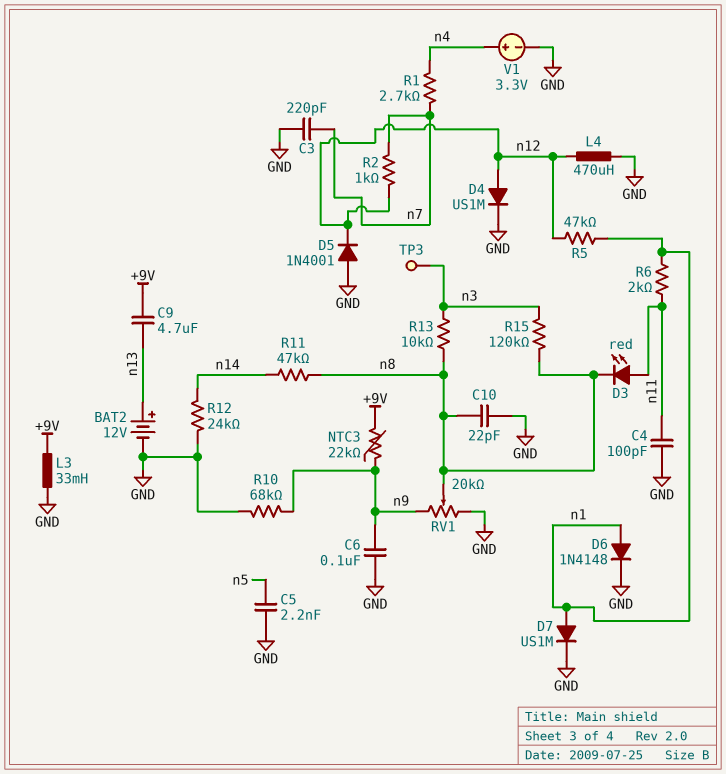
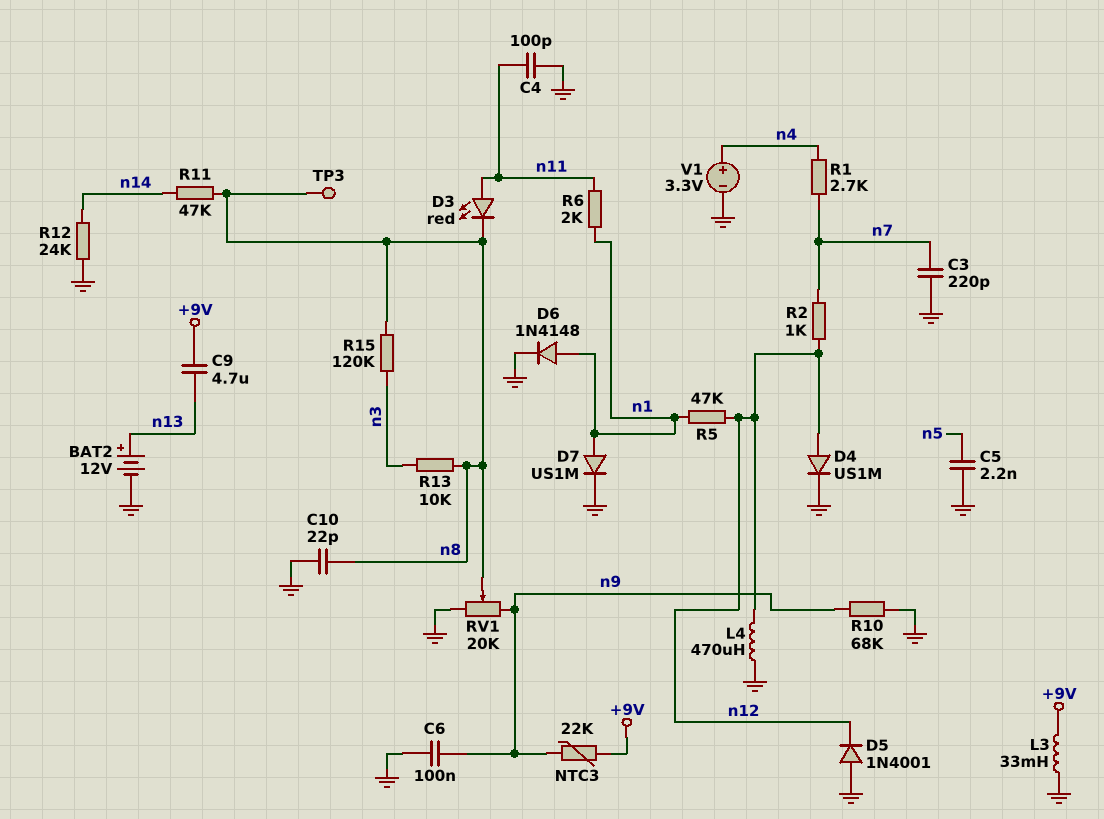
TP3: test point (n3) -> test point (n8)

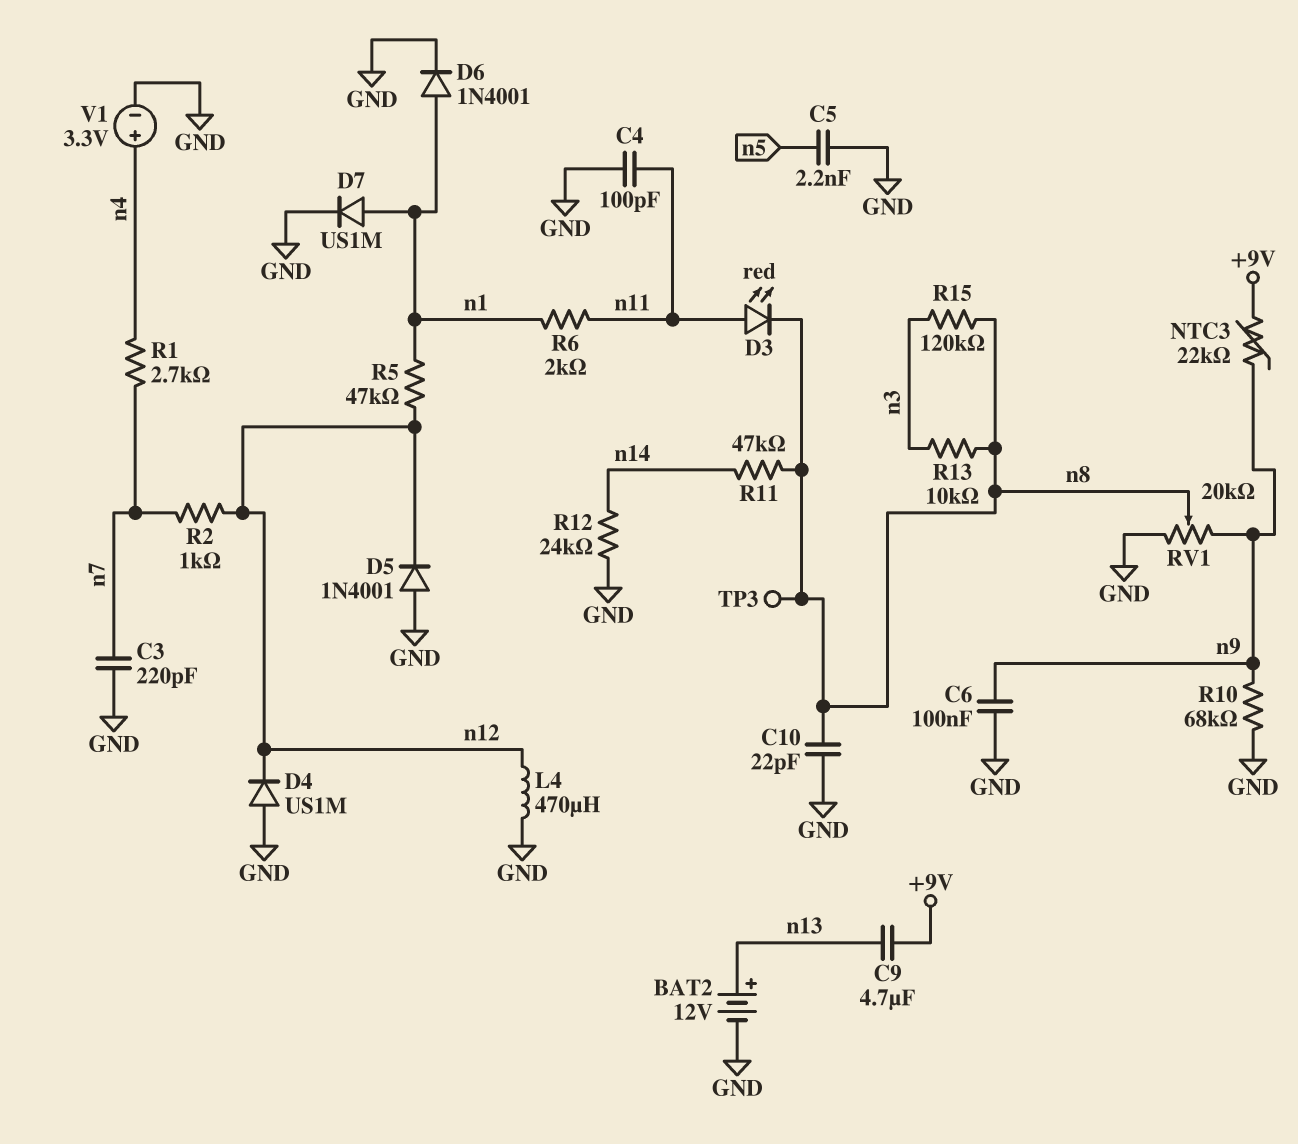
D4: diode US1M (A n12, K GND) -> diode US1M (A GND, K n12)
D6: diode 1N4148 (A n1, K GND) -> diode 1N4001 (A n1, K GND)
L3: 33mH (+9V, GND) -> none

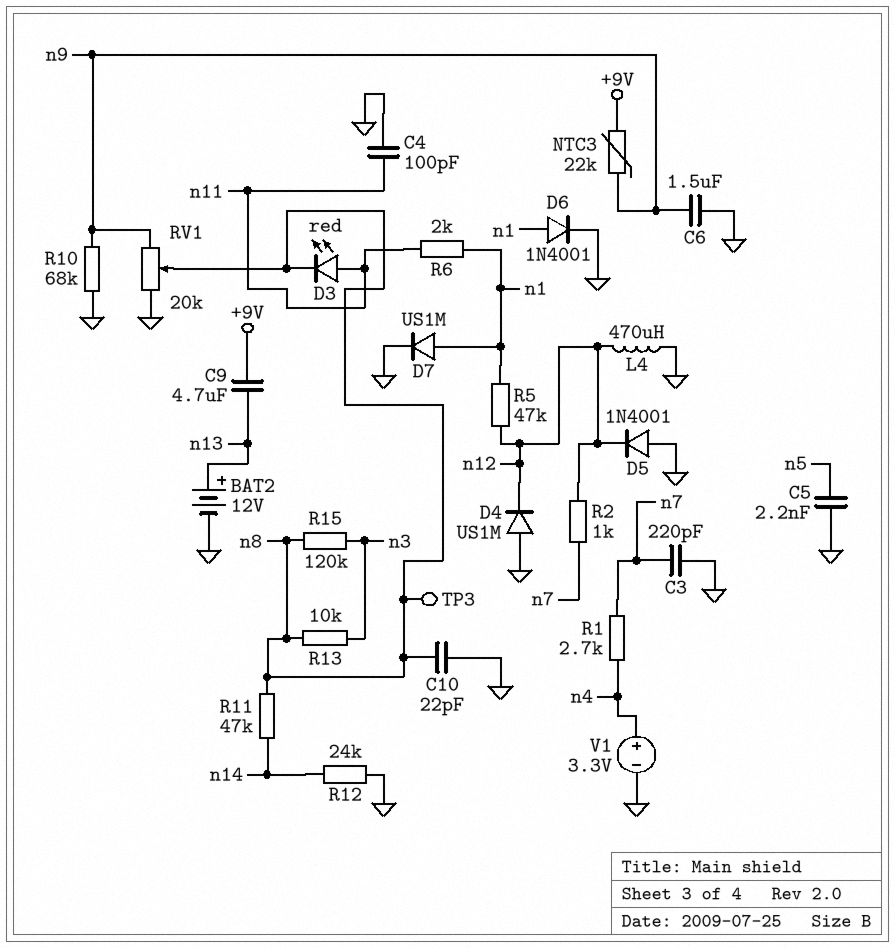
C6: 100nF (GND, n9) -> 1.5uF (GND, n9)

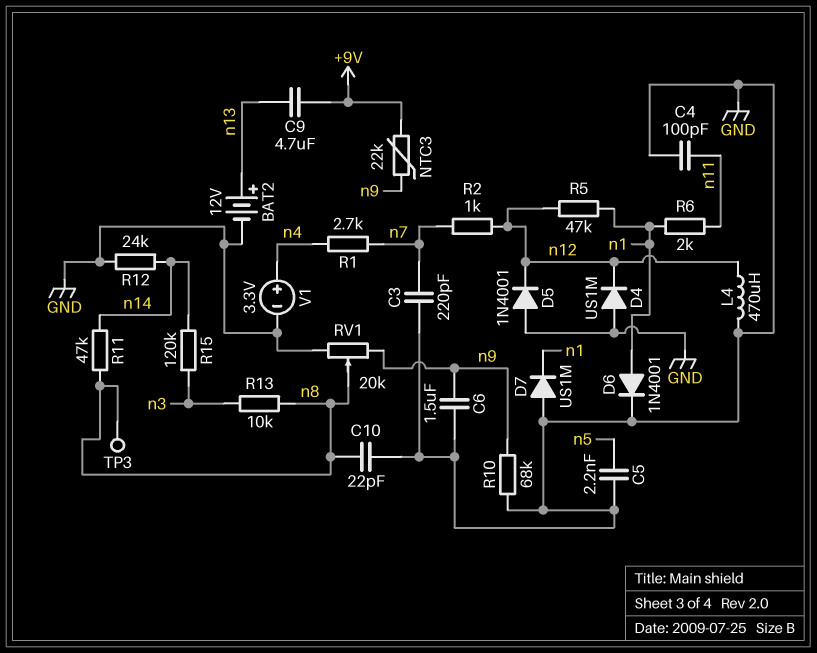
D3: LED red (A n11, K n8) -> none
D7: diode US1M (A n1, K GND) -> diode US1M (A GND, K n1)
R15: 120k (n3, n8) -> 120k (n3, n14)

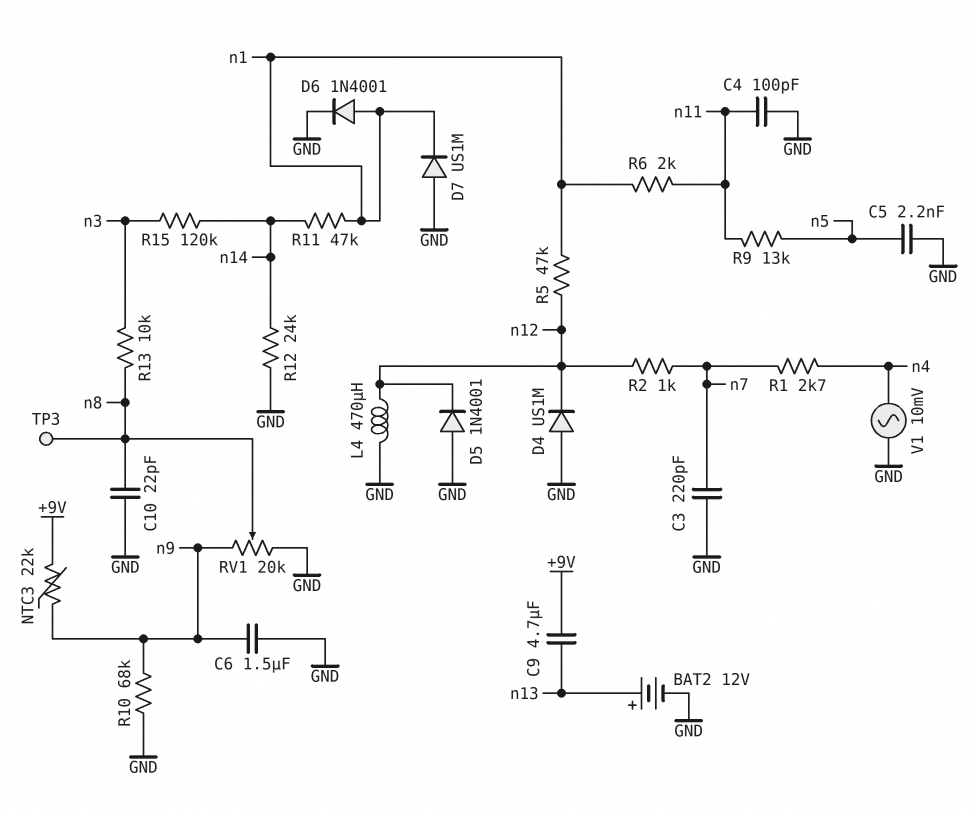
R9: none -> 13k (n5, n11)
R11: 47k (n8, n14) -> 47k (n1, n14)
V1: 3.3V (plus n4, minus GND) -> AC 10mV (GND, n4)

